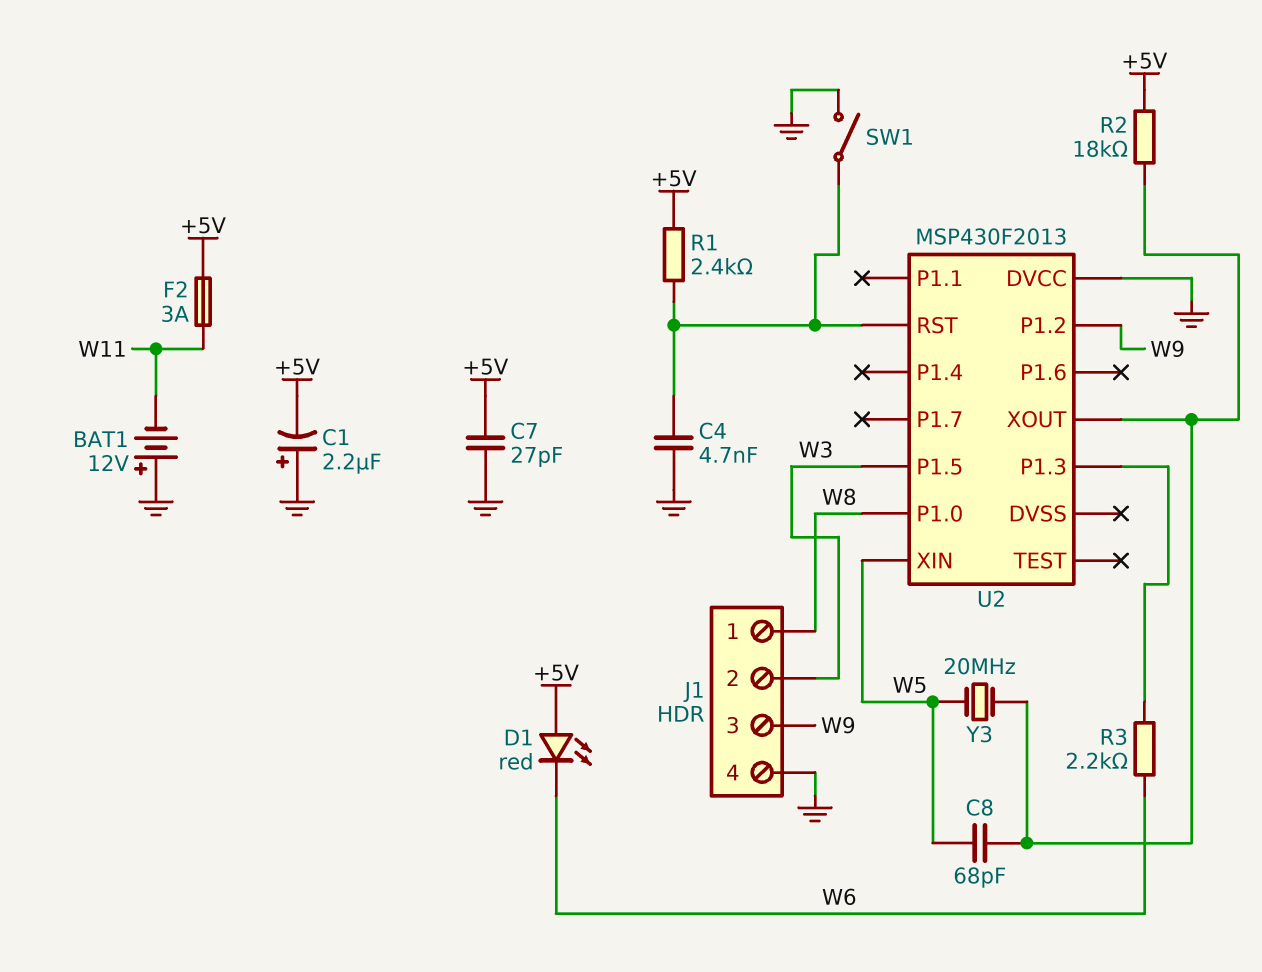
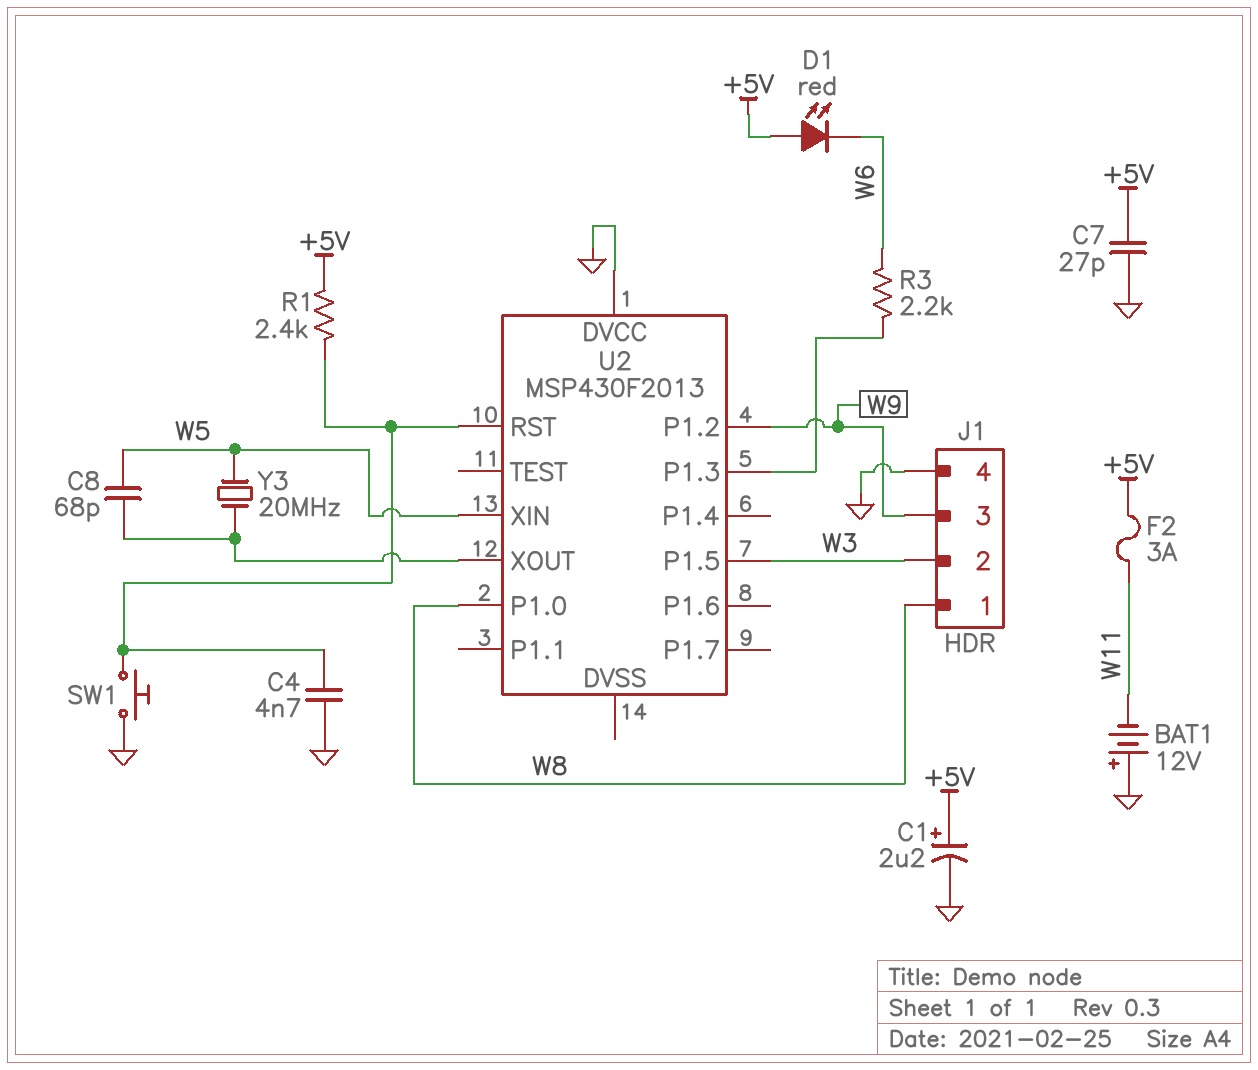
C1: 2.2uF (plus GND, minus +5V) -> 2.2uF (plus +5V, minus GND)
R2: 18k (+5V, U2/XOUT) -> none
SW1: switch (GND, U2/RST) -> button (GND, U2/RST)

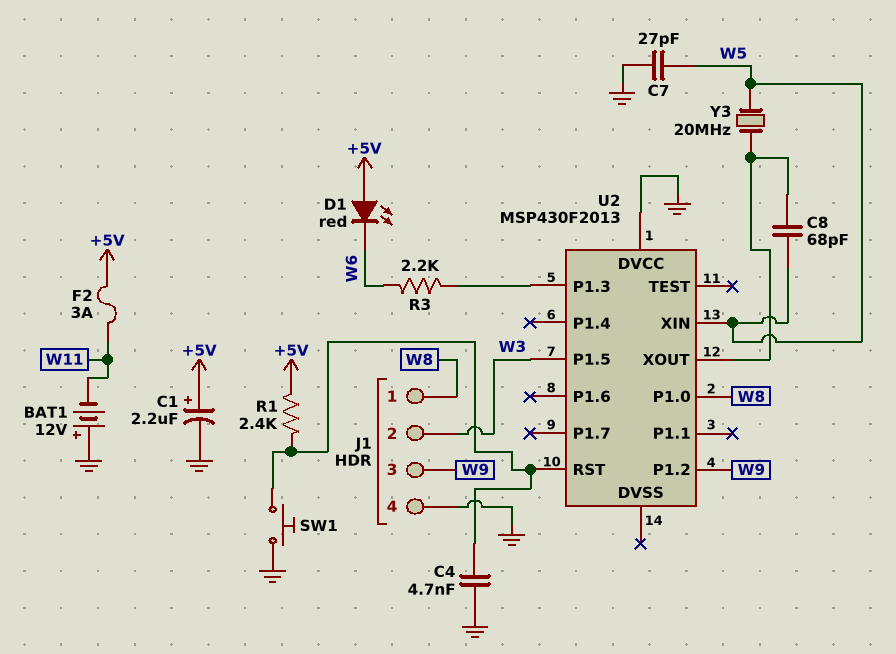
C7: 27pF (+5V, GND) -> 27pF (GND, W5)

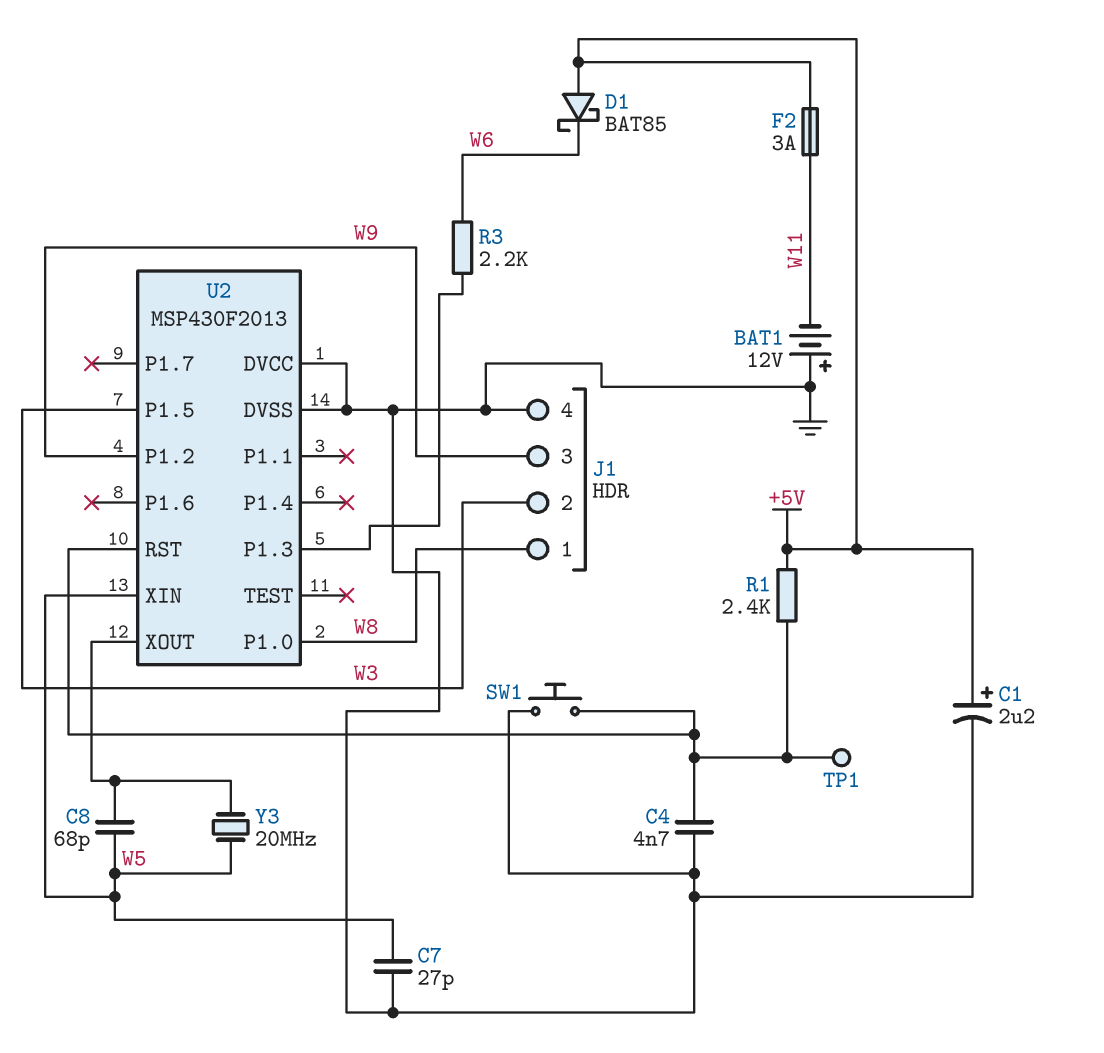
D1: LED red (A +5V, K W6) -> schottky BAT85 (A +5V, K W6)
TP1: none -> test point (U2/RST)
U2 pin DVSS: none -> GND

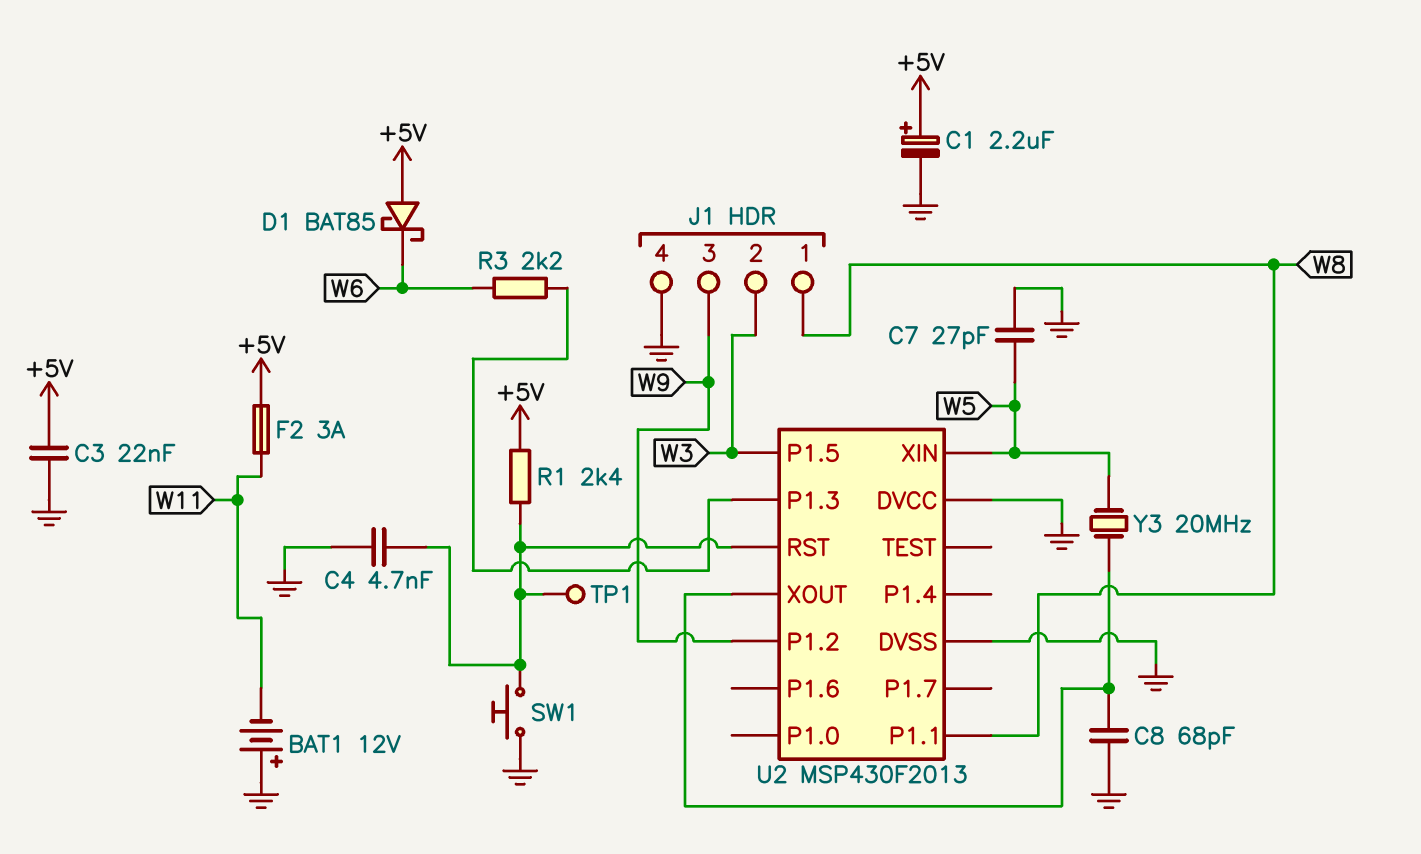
C3: none -> 22nF (+5V, GND)
C8: 68pF (U2/XOUT, W5) -> 68pF (GND, U2/XOUT)
U2 pin P1.0: W8 -> none
U2 pin P1.1: none -> W8

